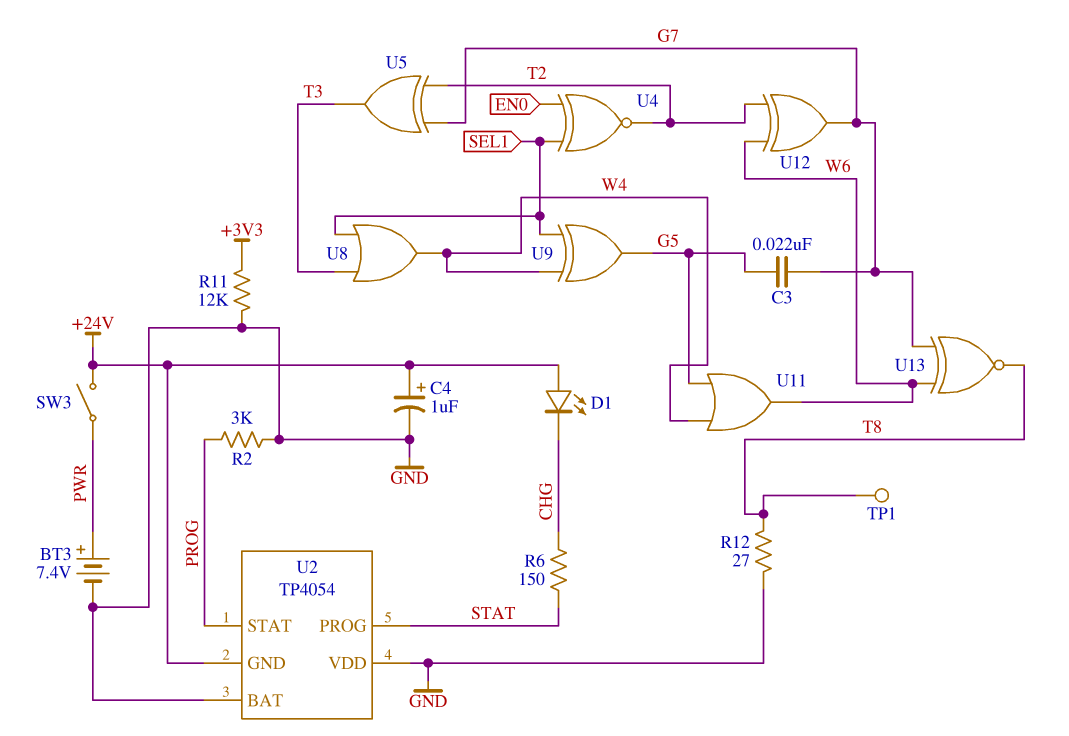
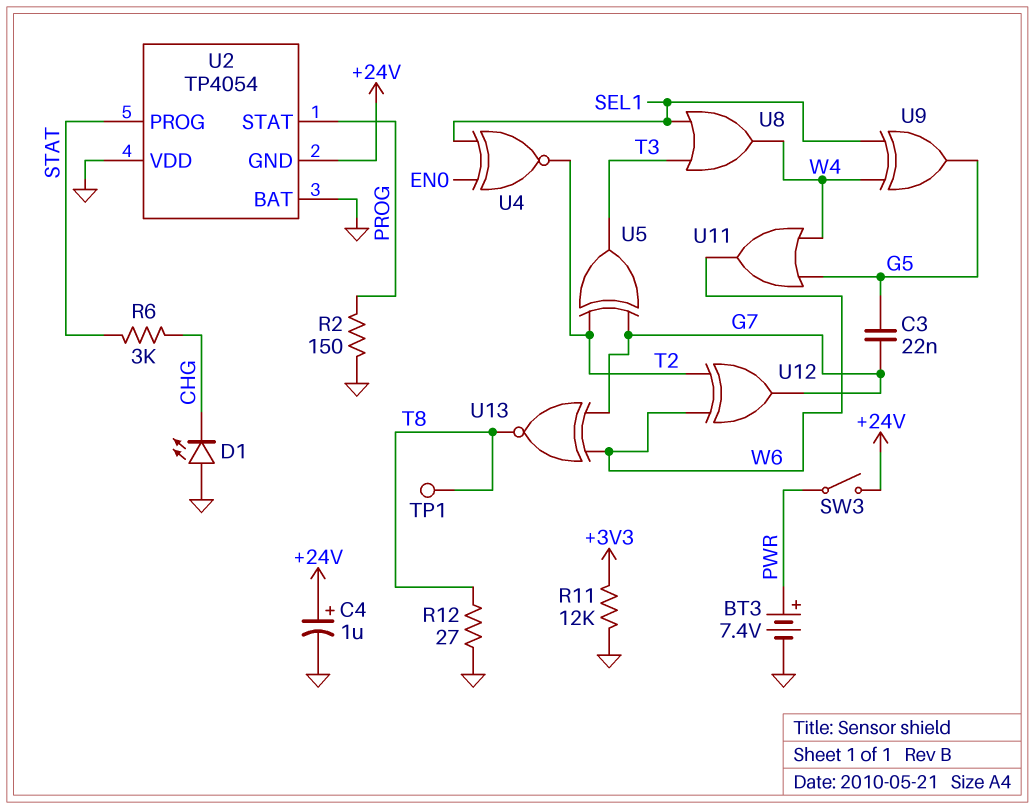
D1: LED (A +24V, K CHG) -> LED (A GND, K CHG)
R2: 3k (GND, PROG) -> 150 (GND, PROG)
R6: 150 (CHG, STAT) -> 3k (CHG, STAT)

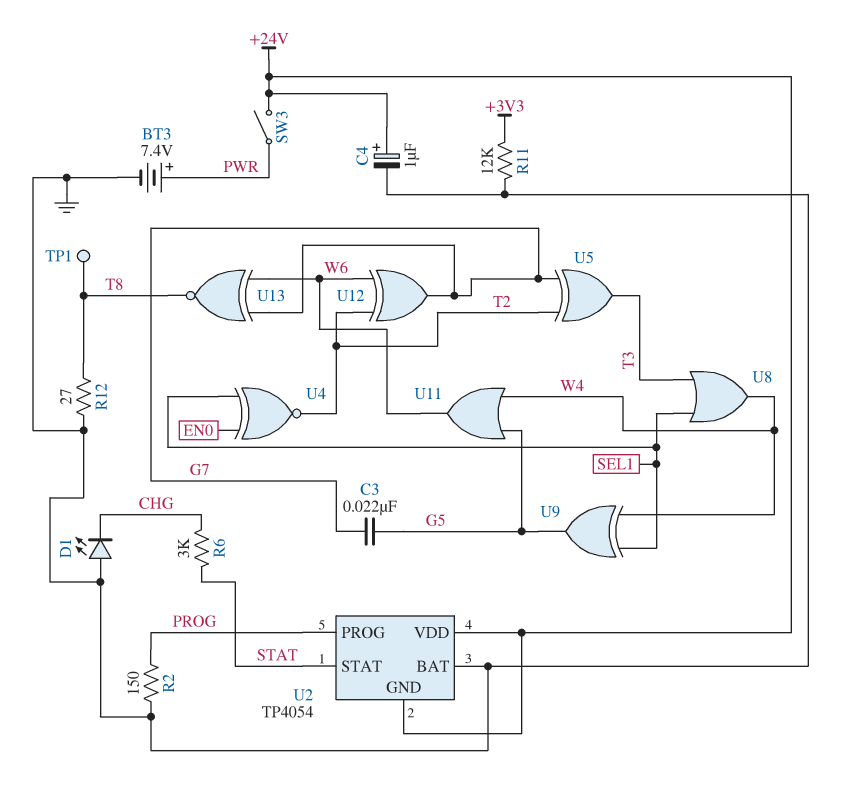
U2 pin PROG: STAT -> PROG
U2 pin STAT: PROG -> STAT
U2 pin VDD: GND -> +24V

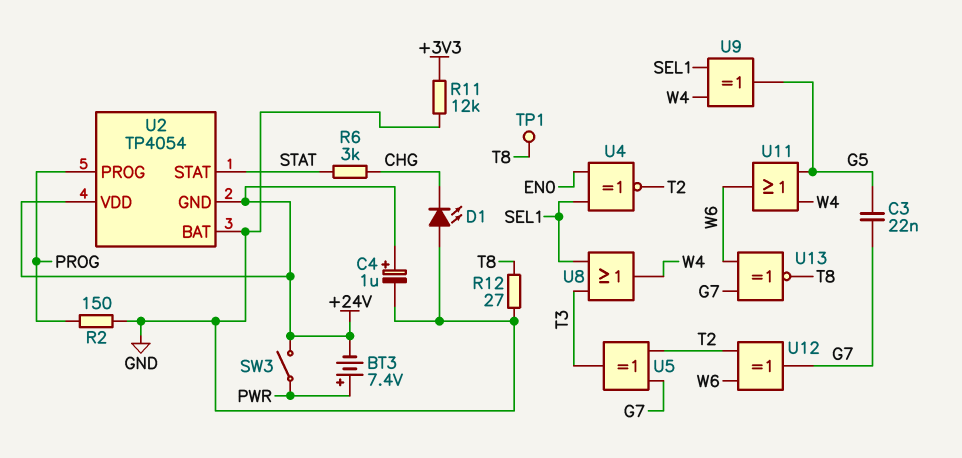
BT3: 7.4V (plus PWR, minus GND) -> 7.4V (plus PWR, minus +24V)

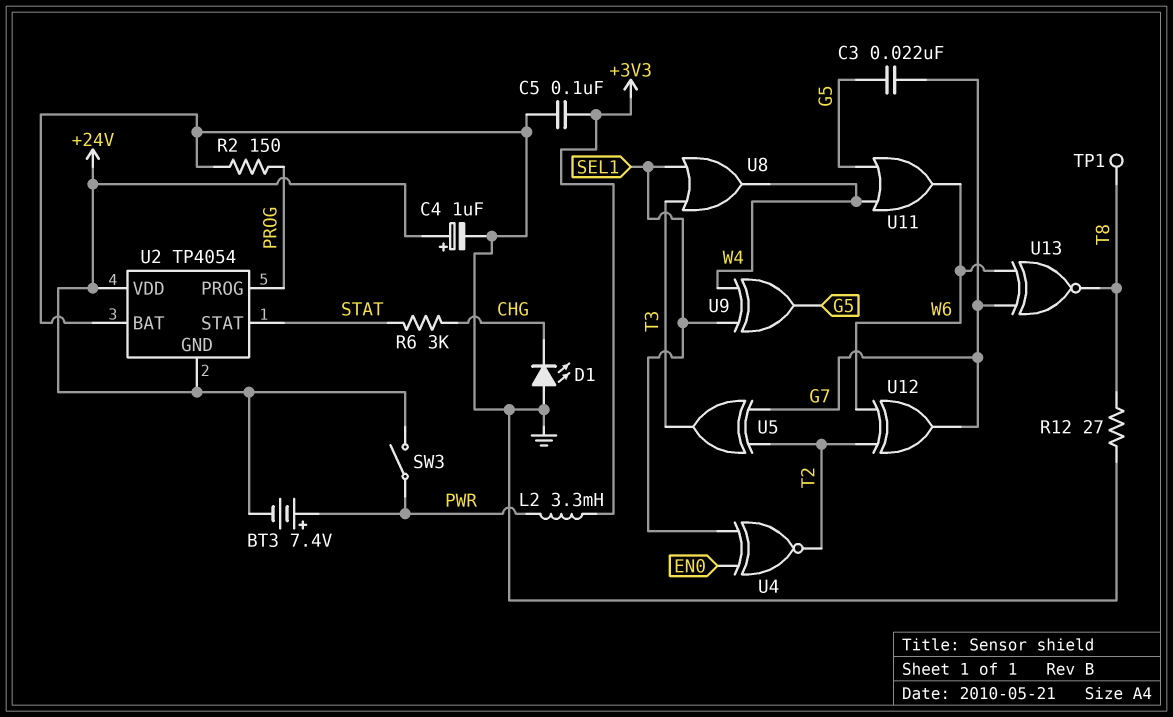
C5: none -> 100nF (+3V3, GND)
L2: none -> 3.3mH (+3V3, PWR)
R11: 12k (+3V3, GND) -> none

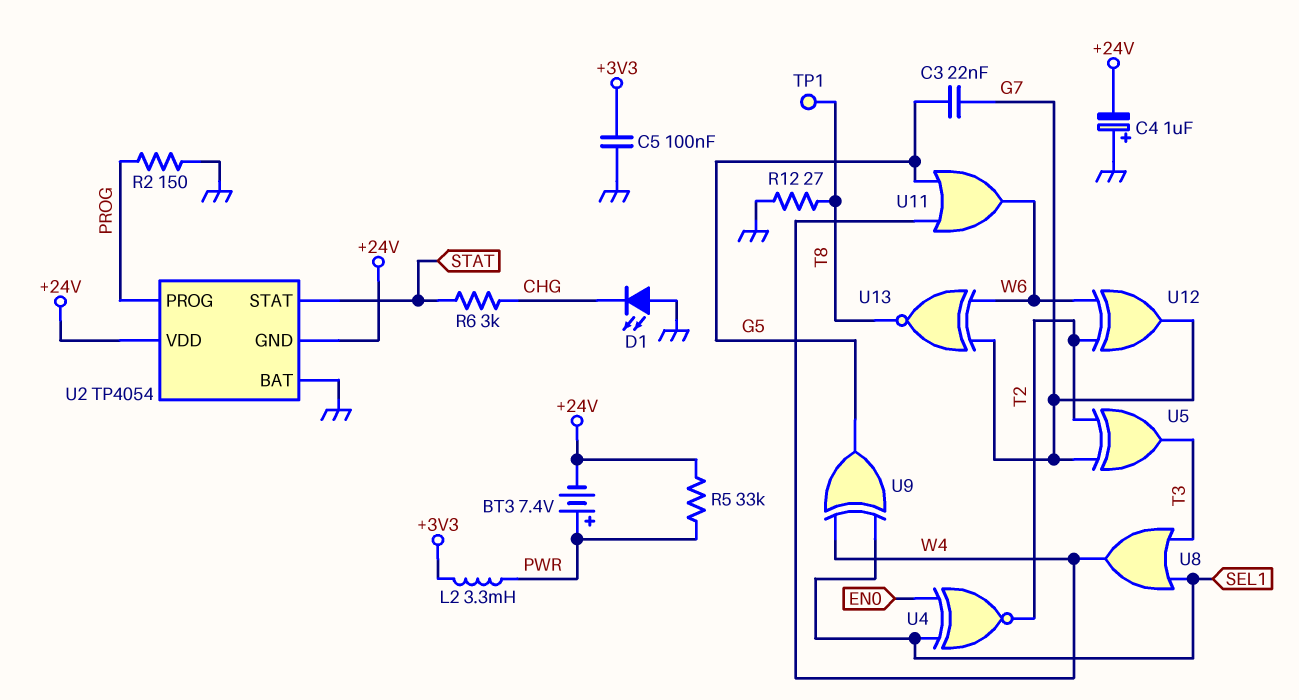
C4: 1uF (plus +24V, minus GND) -> 1uF (plus GND, minus +24V)
R5: none -> 33k (+24V, PWR)
SW3: switch (+24V, PWR) -> none

